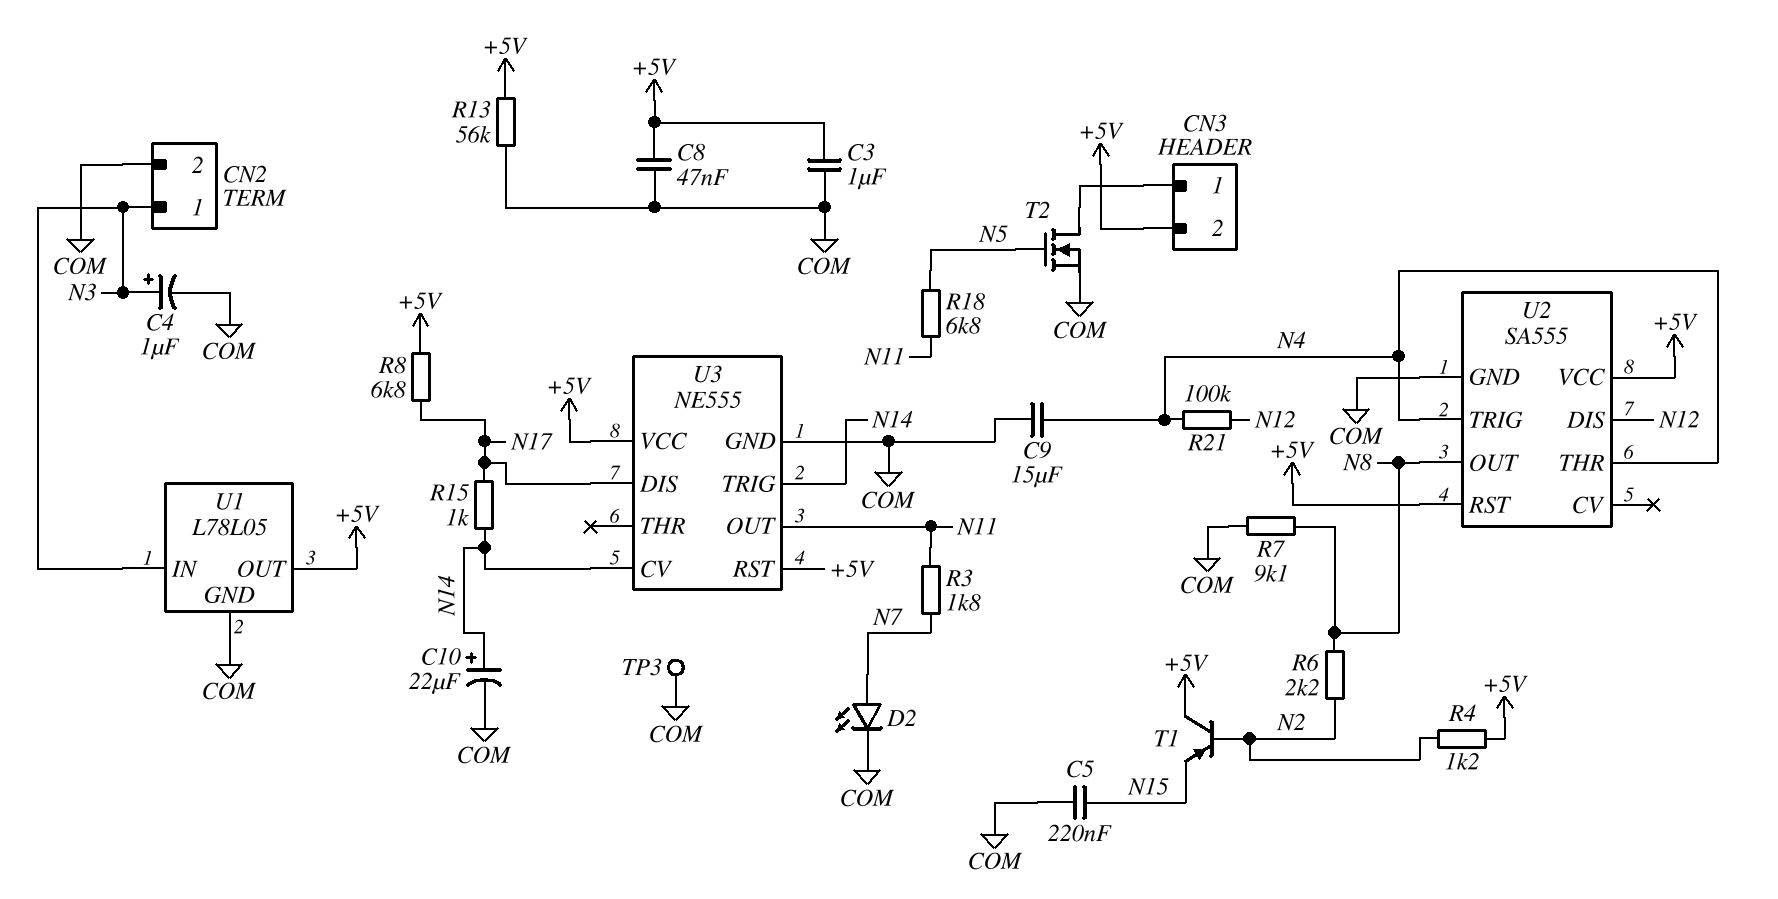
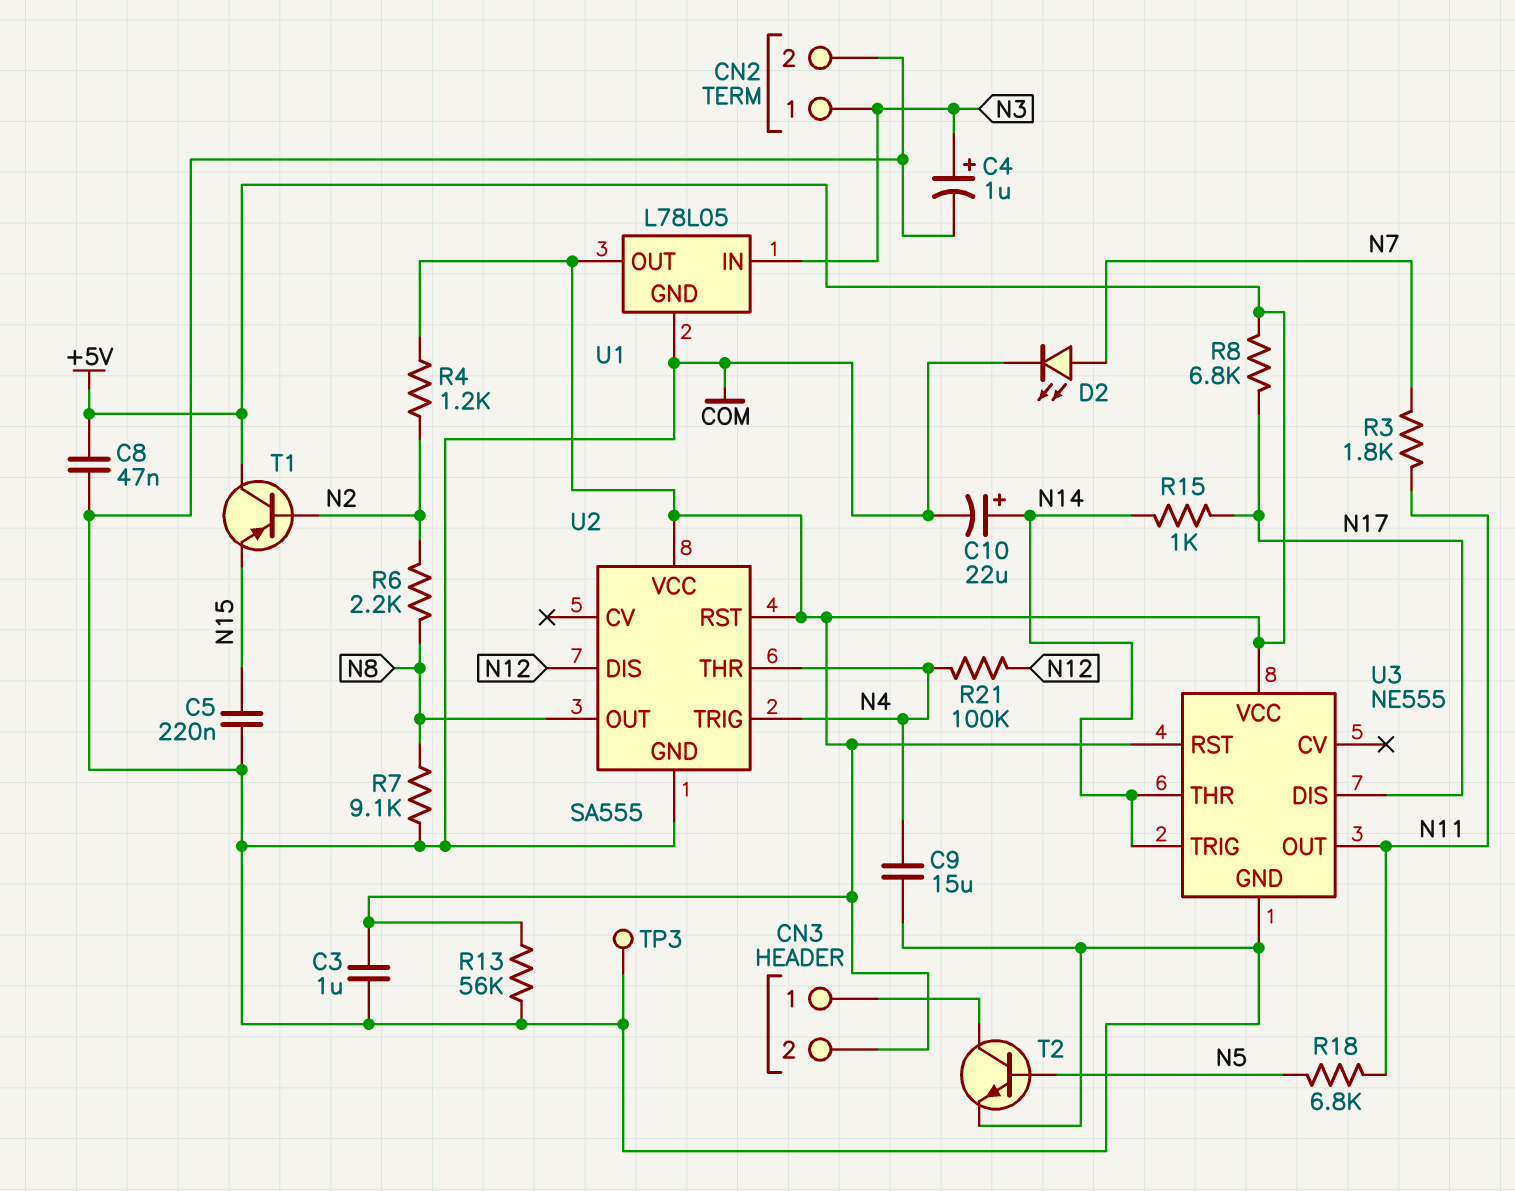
T2: NMOS (G N5, D CN3/1, S COM) -> NPN (B N5, C CN3/1, E COM)
U3 pin CV: N14 -> none
U3 pin THR: none -> N14

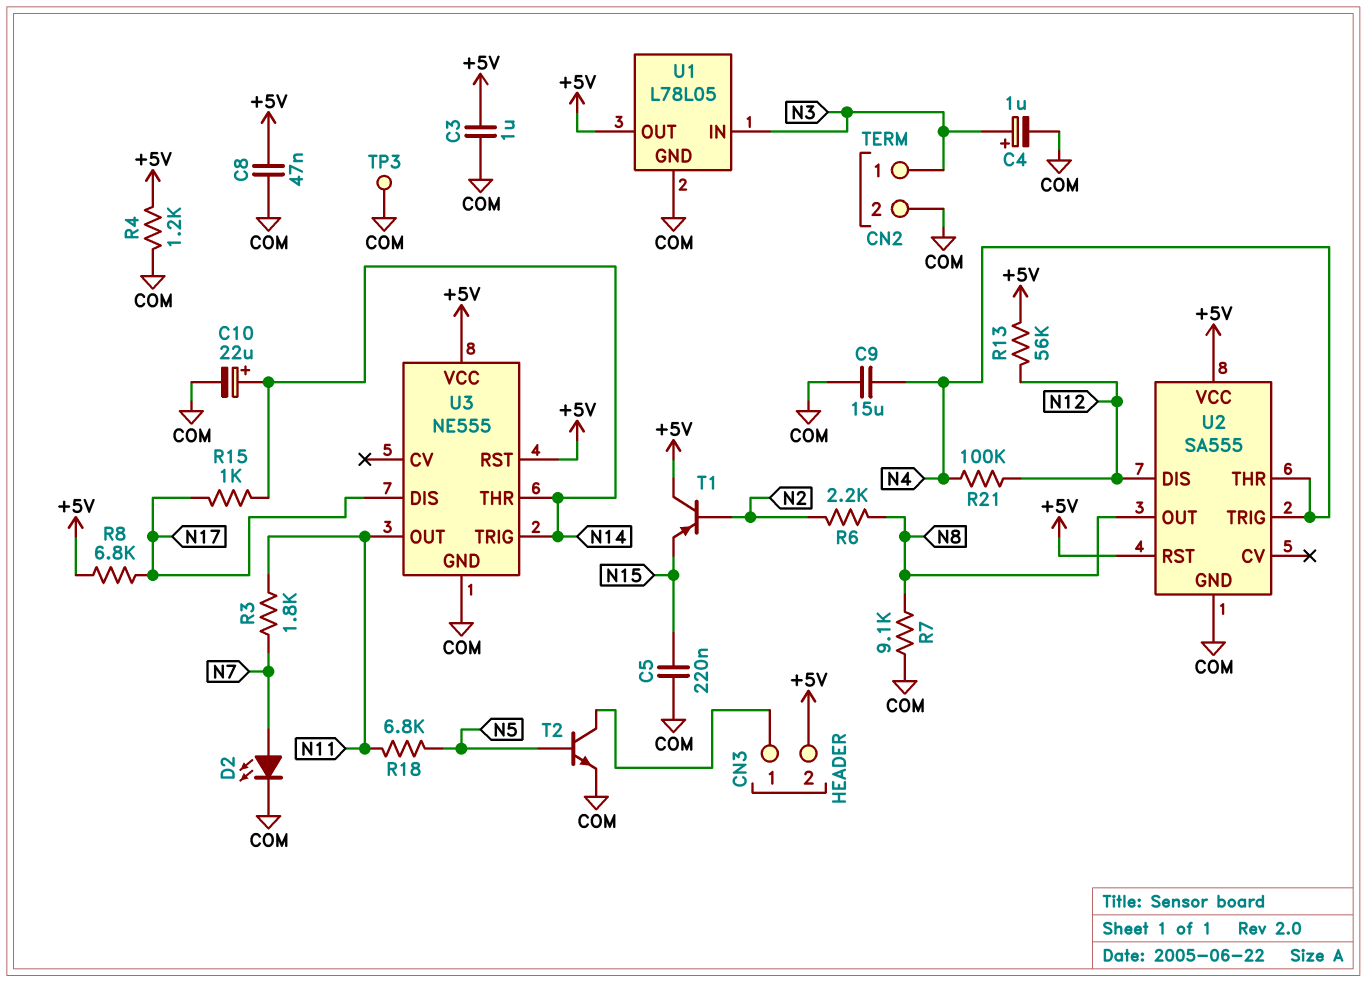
R4: 1.2k (+5V, N2) -> 1.2k (+5V, COM)
R13: 56k (+5V, COM) -> 56k (+5V, N12)

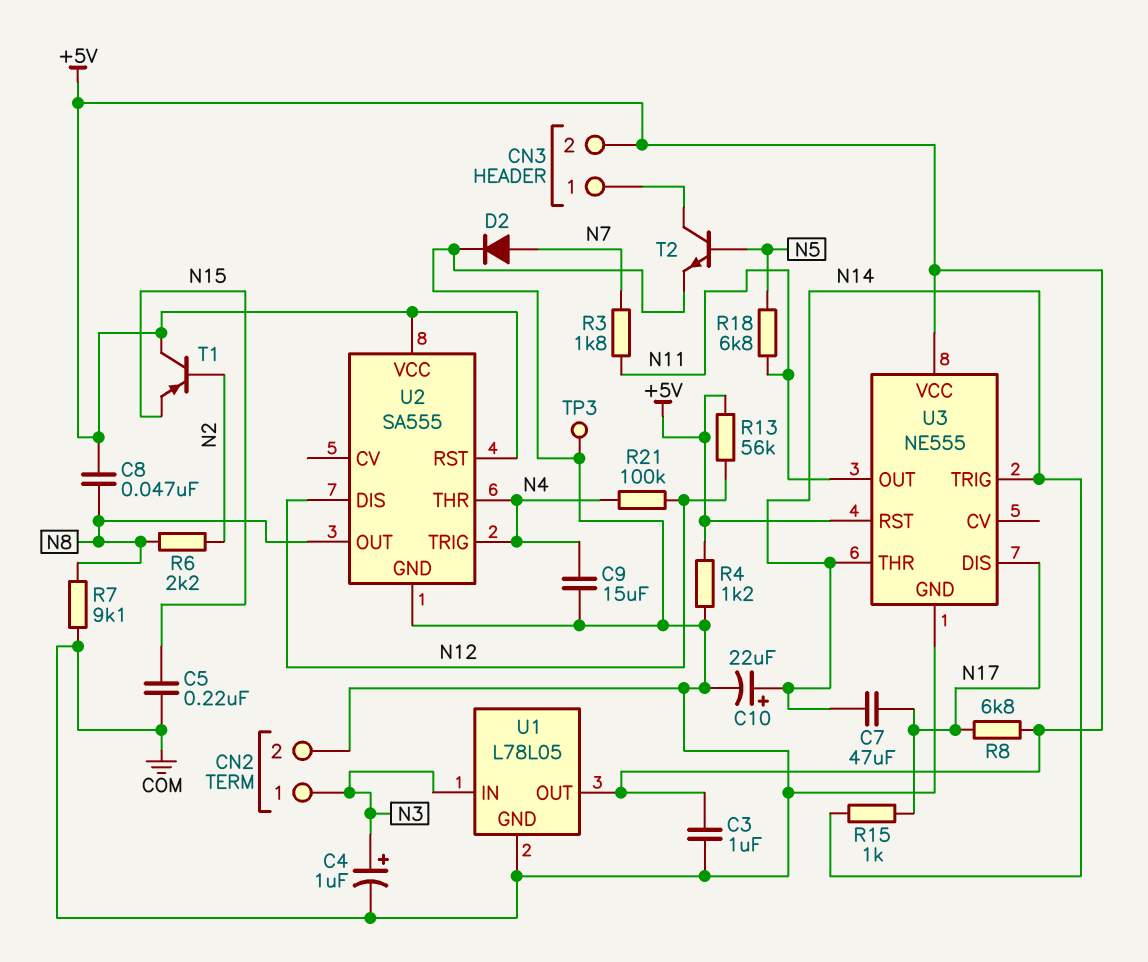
C7: none -> 47uF (N14, N17)
C8: 47nF (+5V, COM) -> 47nF (+5V, N8)
D2: LED (A N7, K COM) -> diode (A N7, K COM)

